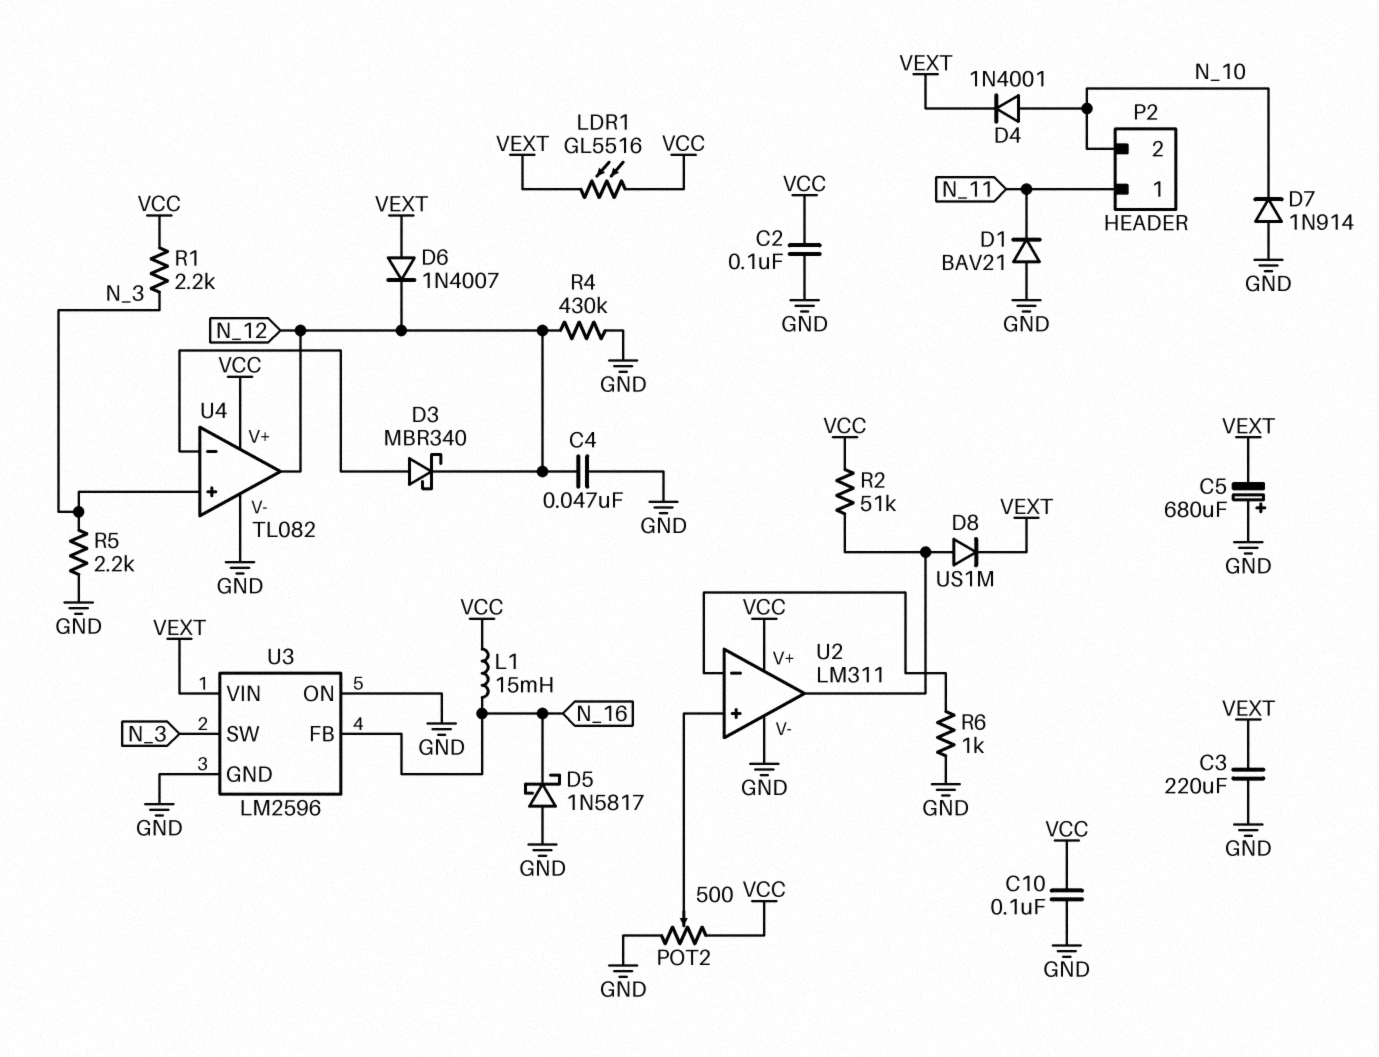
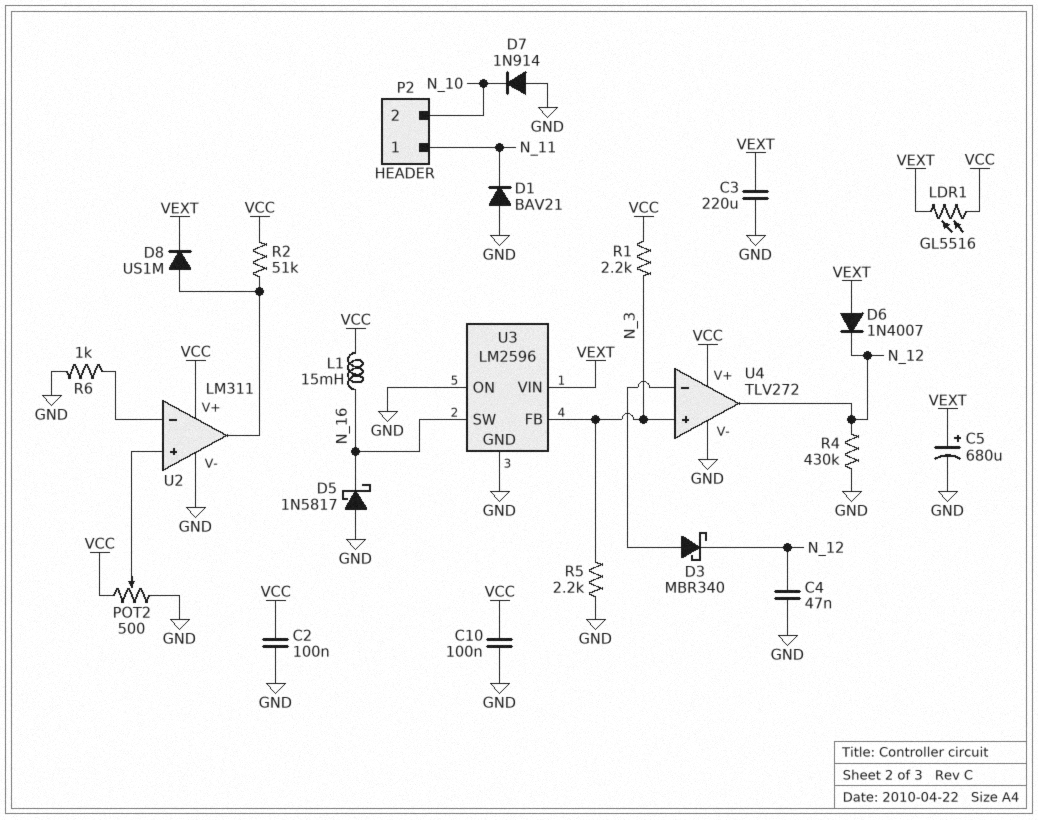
C5: 680uF (plus GND, minus VEXT) -> 680uF (plus VEXT, minus GND)
D4: diode 1N4001 (A N_10, K VEXT) -> none
U3 pin FB: N_16 -> N_3
U3 pin SW: N_3 -> N_16
U4: TL082 -> TLV272

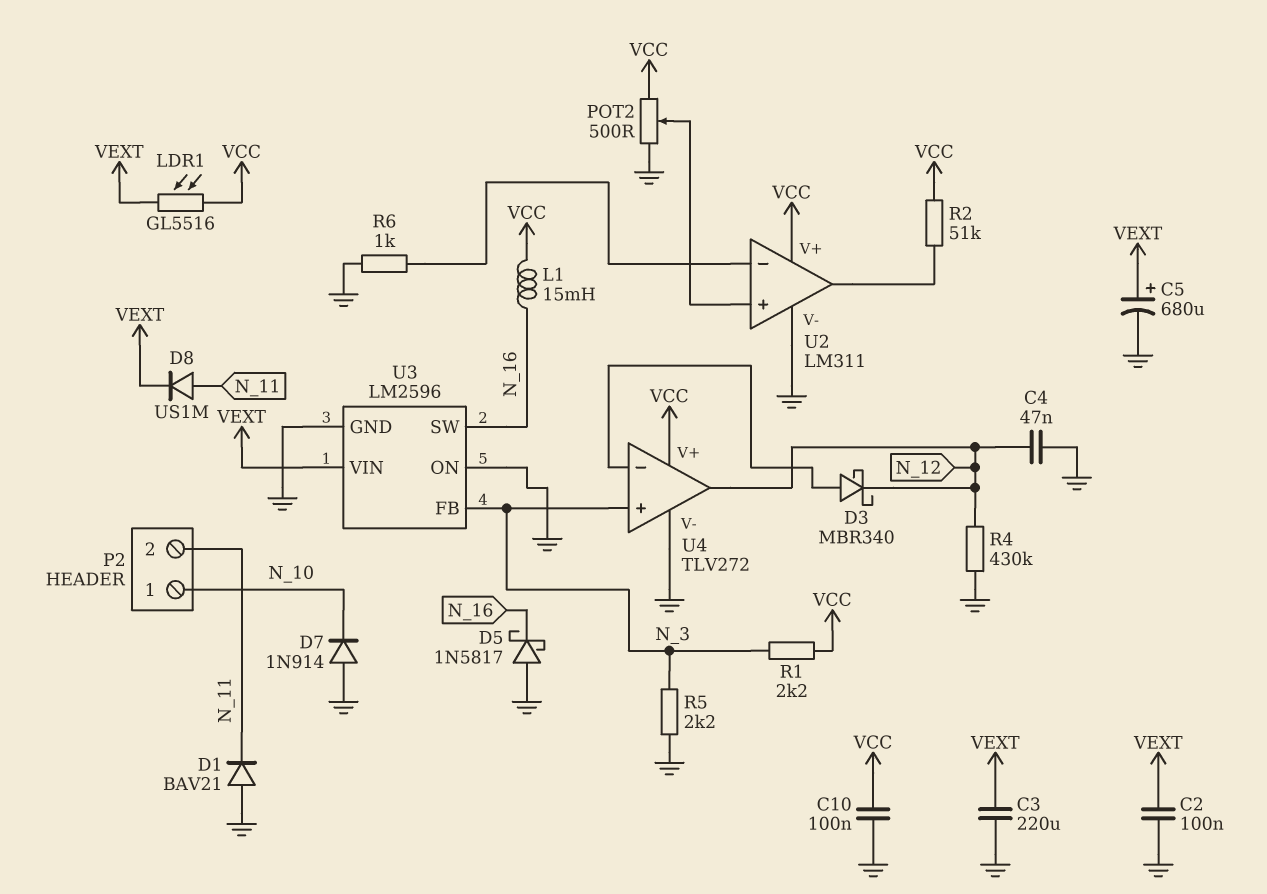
C2: 100nF (GND, VCC) -> 100nF (GND, VEXT)
D6: diode 1N4007 (A VEXT, K N_12) -> none
D8: diode US1M (A U2/out, K VEXT) -> diode US1M (A N_11, K VEXT)
P2 pin 1: N_11 -> N_10
P2 pin 2: N_10 -> N_11

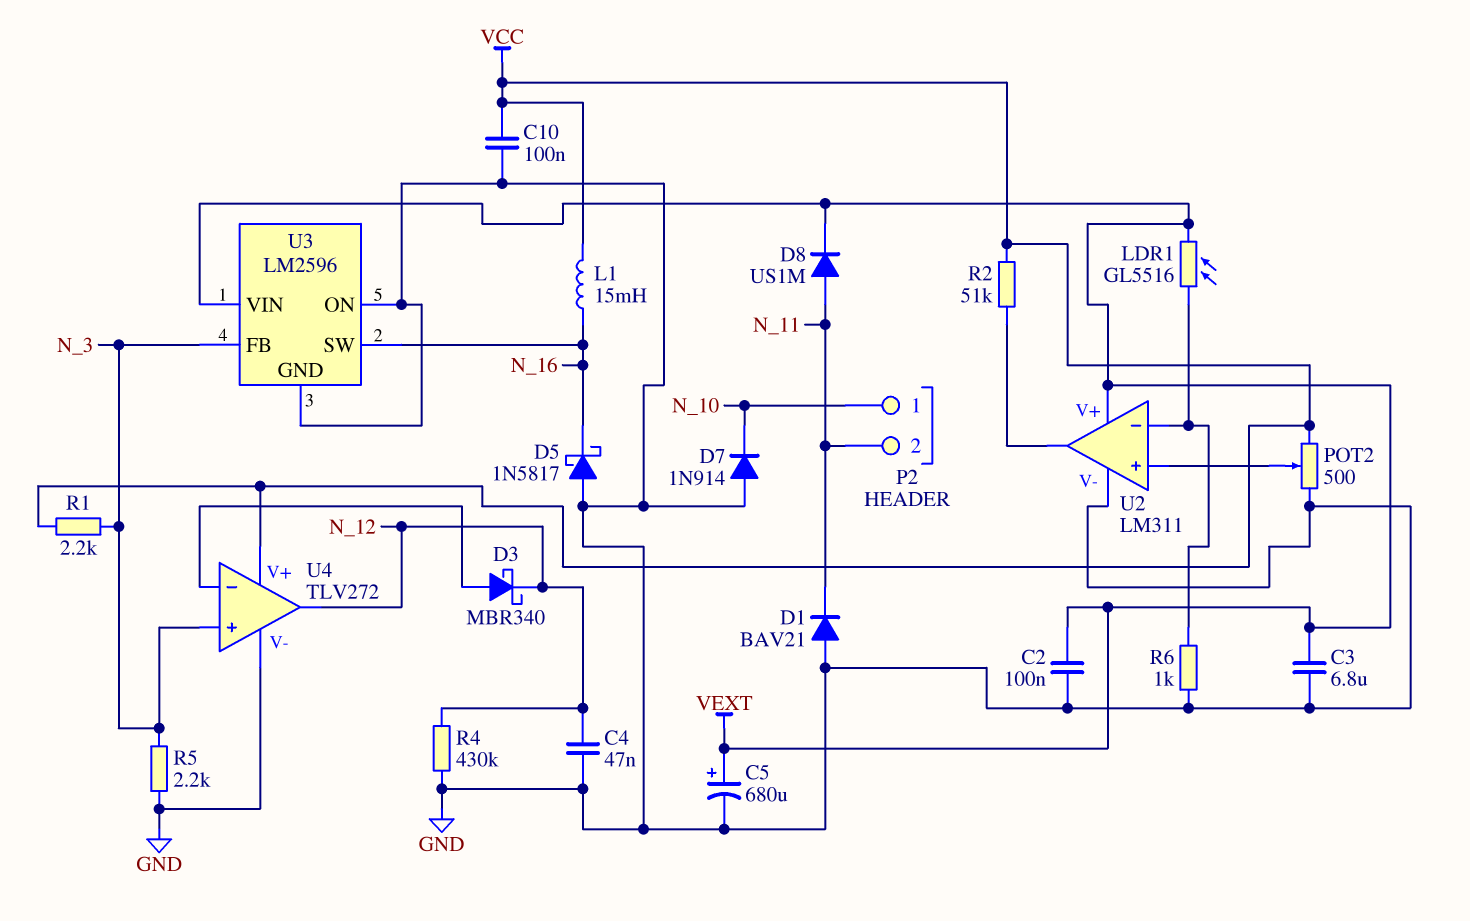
C3: 220uF (GND, VEXT) -> 6.8uF (GND, VEXT)
LDR1: GL5516 (VCC, VEXT) -> GL5516 (U2/in-, VEXT)
U2 pin V+: VCC -> VEXT

